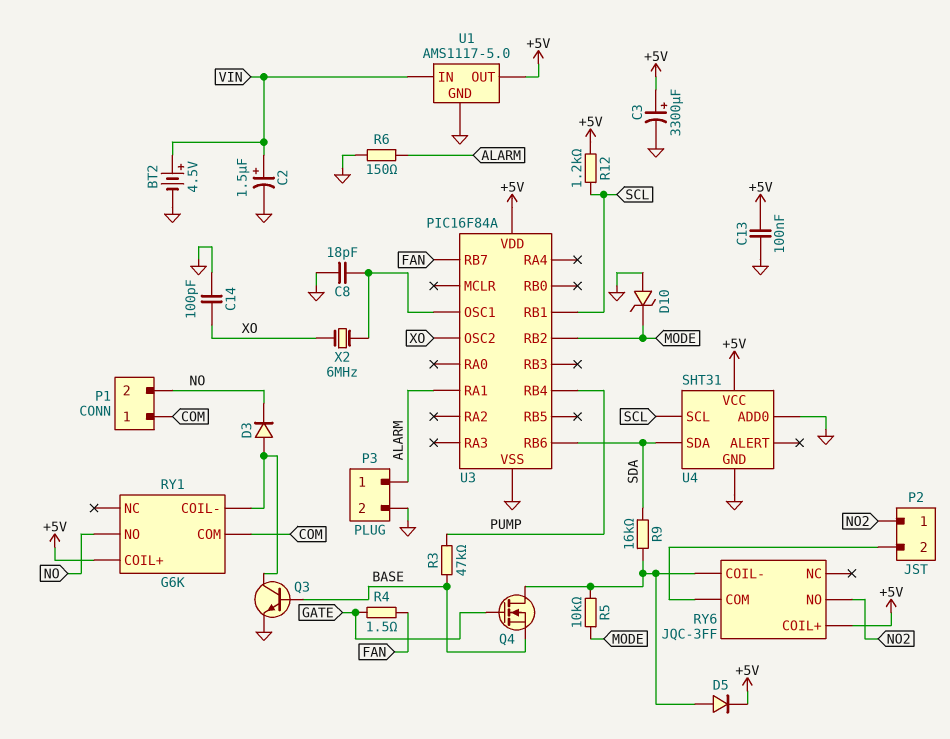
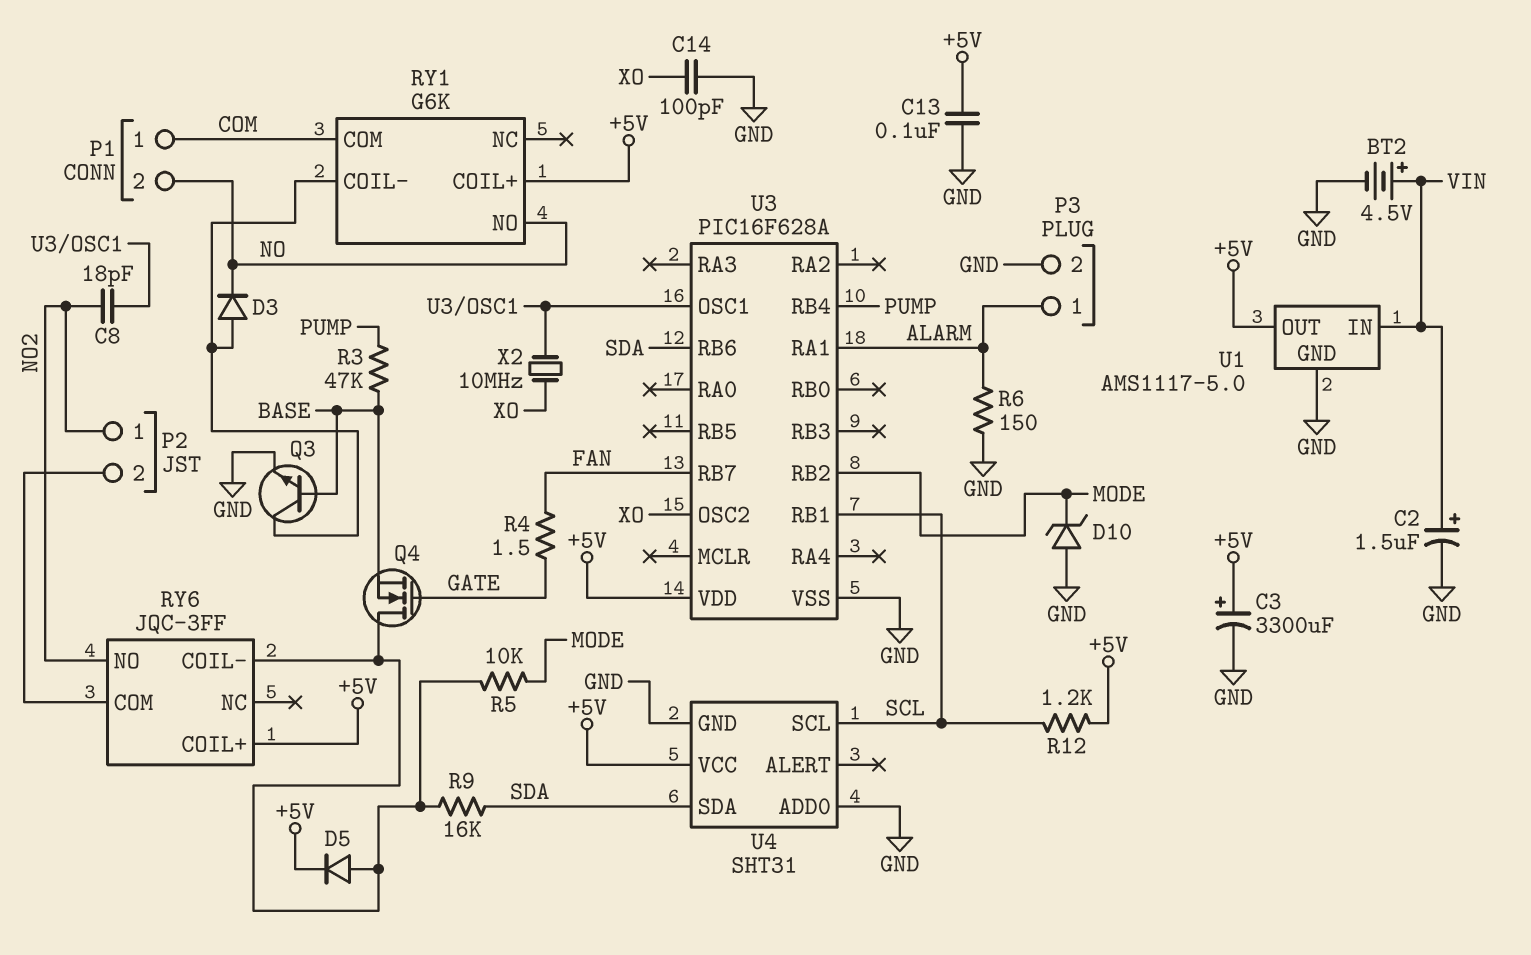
C8: 18pF (GND, U3/OSC1) -> 18pF (NO2, U3/OSC1)
U3: PIC16F84A -> PIC16F628A
X2: 6MHz (U3/OSC1, XO) -> 10MHz (U3/OSC1, XO)

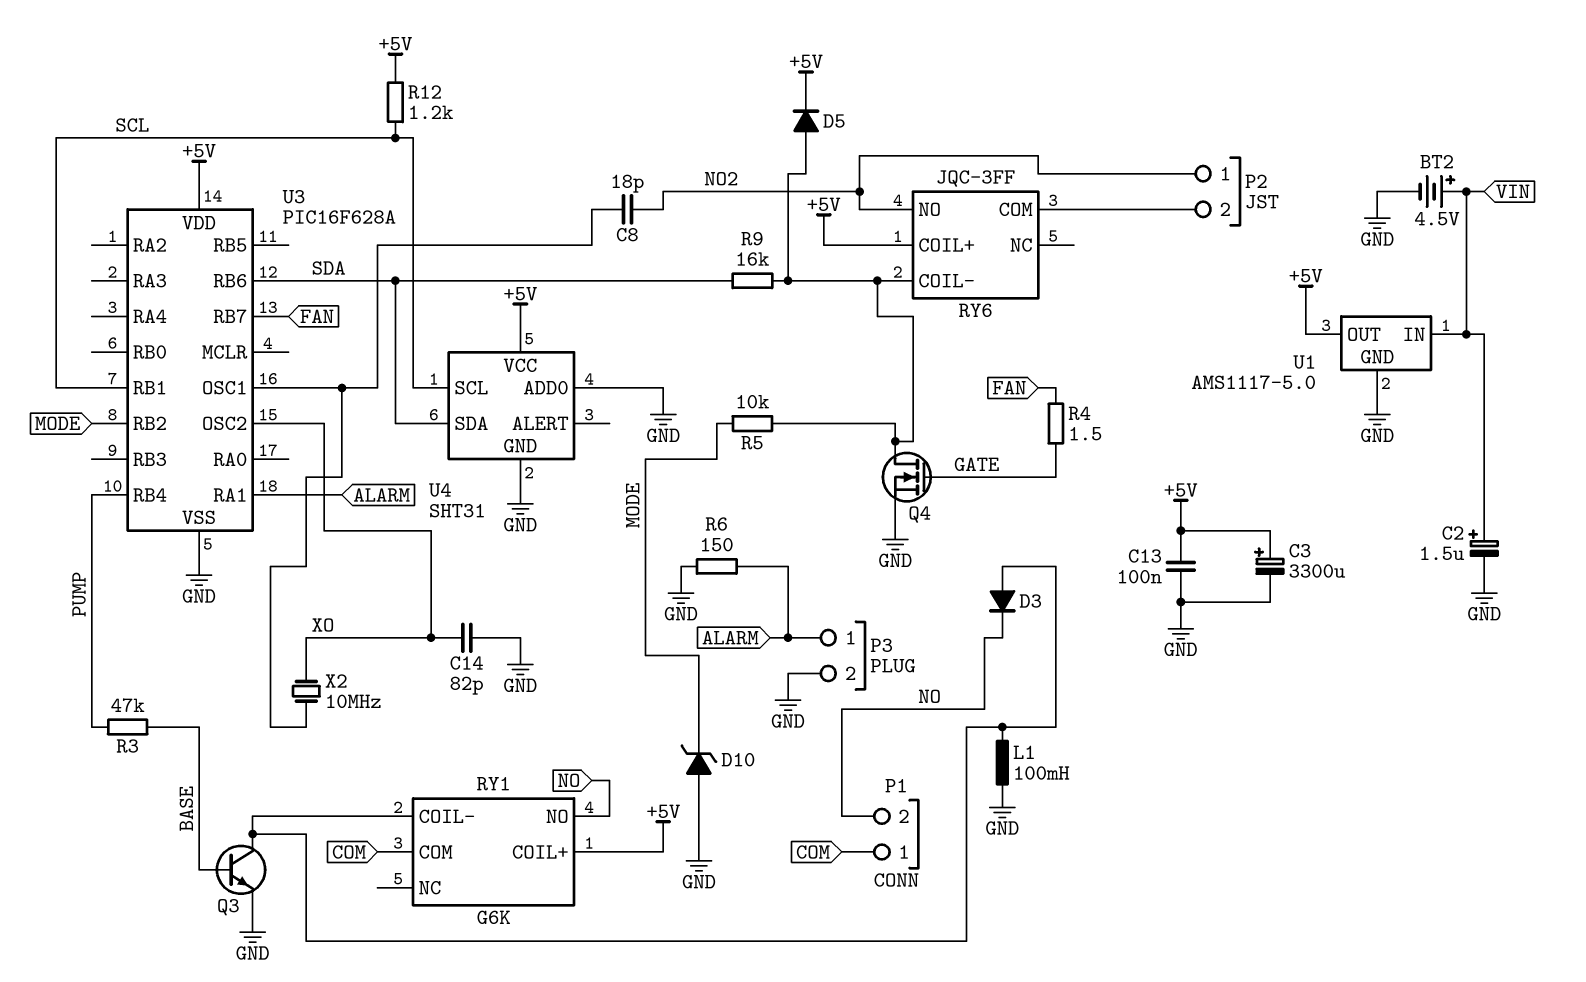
C14: 100pF (GND, XO) -> 82pF (GND, XO)
L1: none -> 100mH (GND, RY1/COIL-)
Q4: NMOS (G GATE, D RY6/COIL-, S BASE) -> NMOS (G GATE, D RY6/COIL-, S GND)

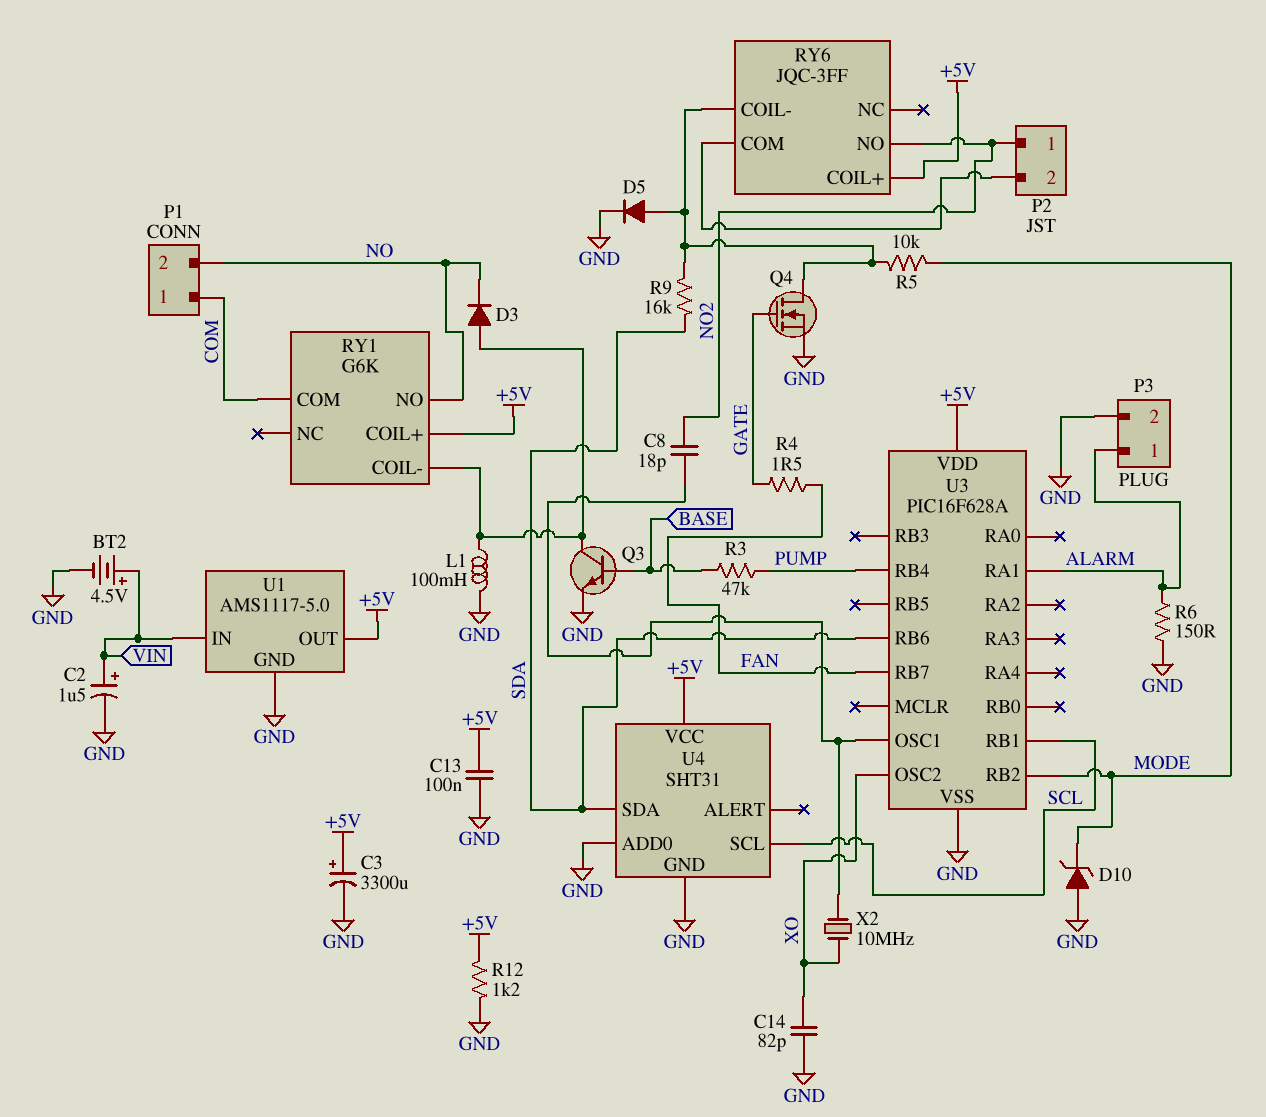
D5: diode (A RY6/COIL-, K +5V) -> diode (A RY6/COIL-, K GND)
R12: 1.2k (+5V, SCL) -> 1.2k (+5V, GND)

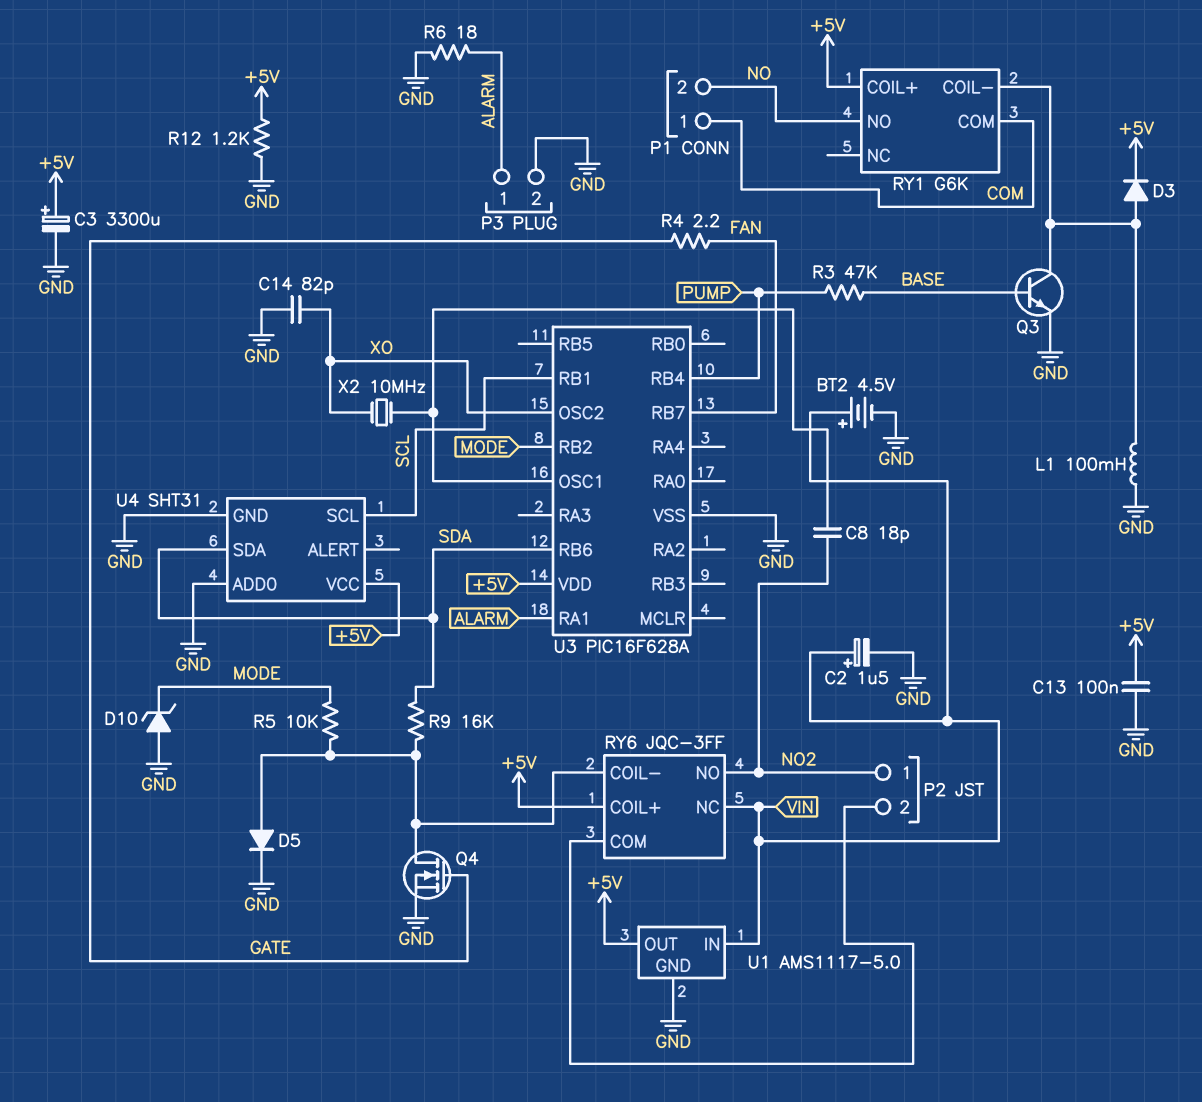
D3: diode (A RY1/COIL-, K NO) -> diode (A RY1/COIL-, K +5V)
R4: 1.5 (FAN, GATE) -> 2.2 (FAN, GATE)
R6: 150 (ALARM, GND) -> 18 (ALARM, GND)
RY6 pin NC: none -> VIN

